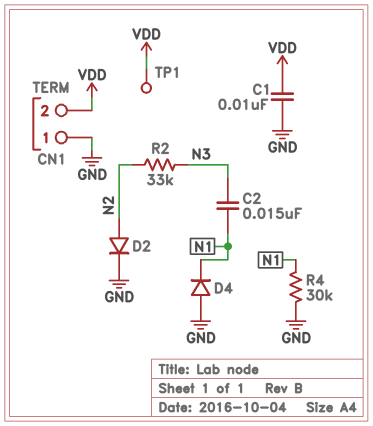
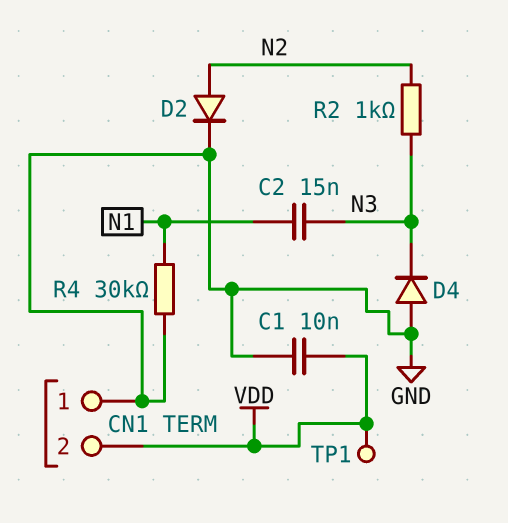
D4: diode (A GND, K N1) -> diode (A GND, K N3)
R2: 33k (N2, N3) -> 1k (N2, N3)

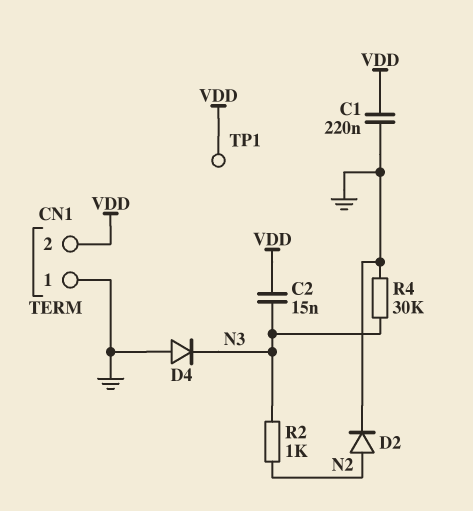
C1: 10nF (GND, VDD) -> 220nF (GND, VDD)
C2: 15nF (N1, N3) -> 15nF (N3, VDD)
R4: 30k (GND, N1) -> 30k (GND, N3)

